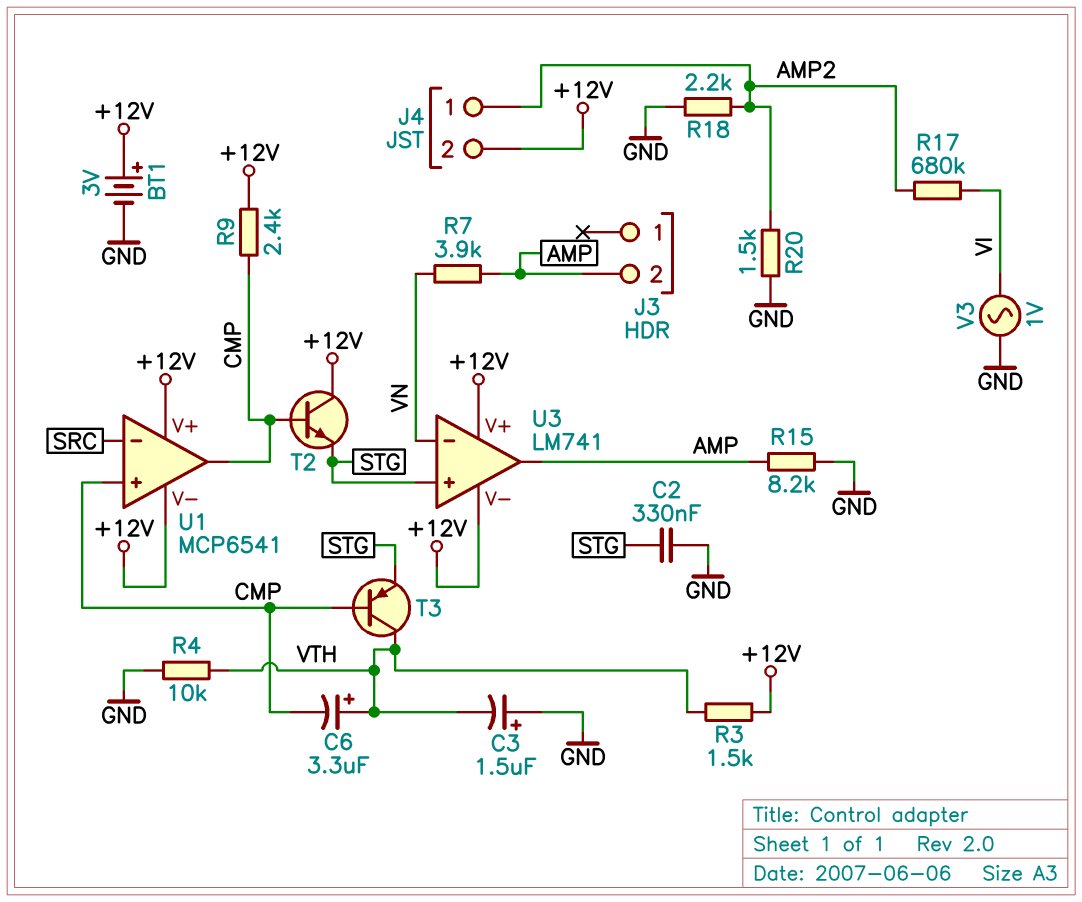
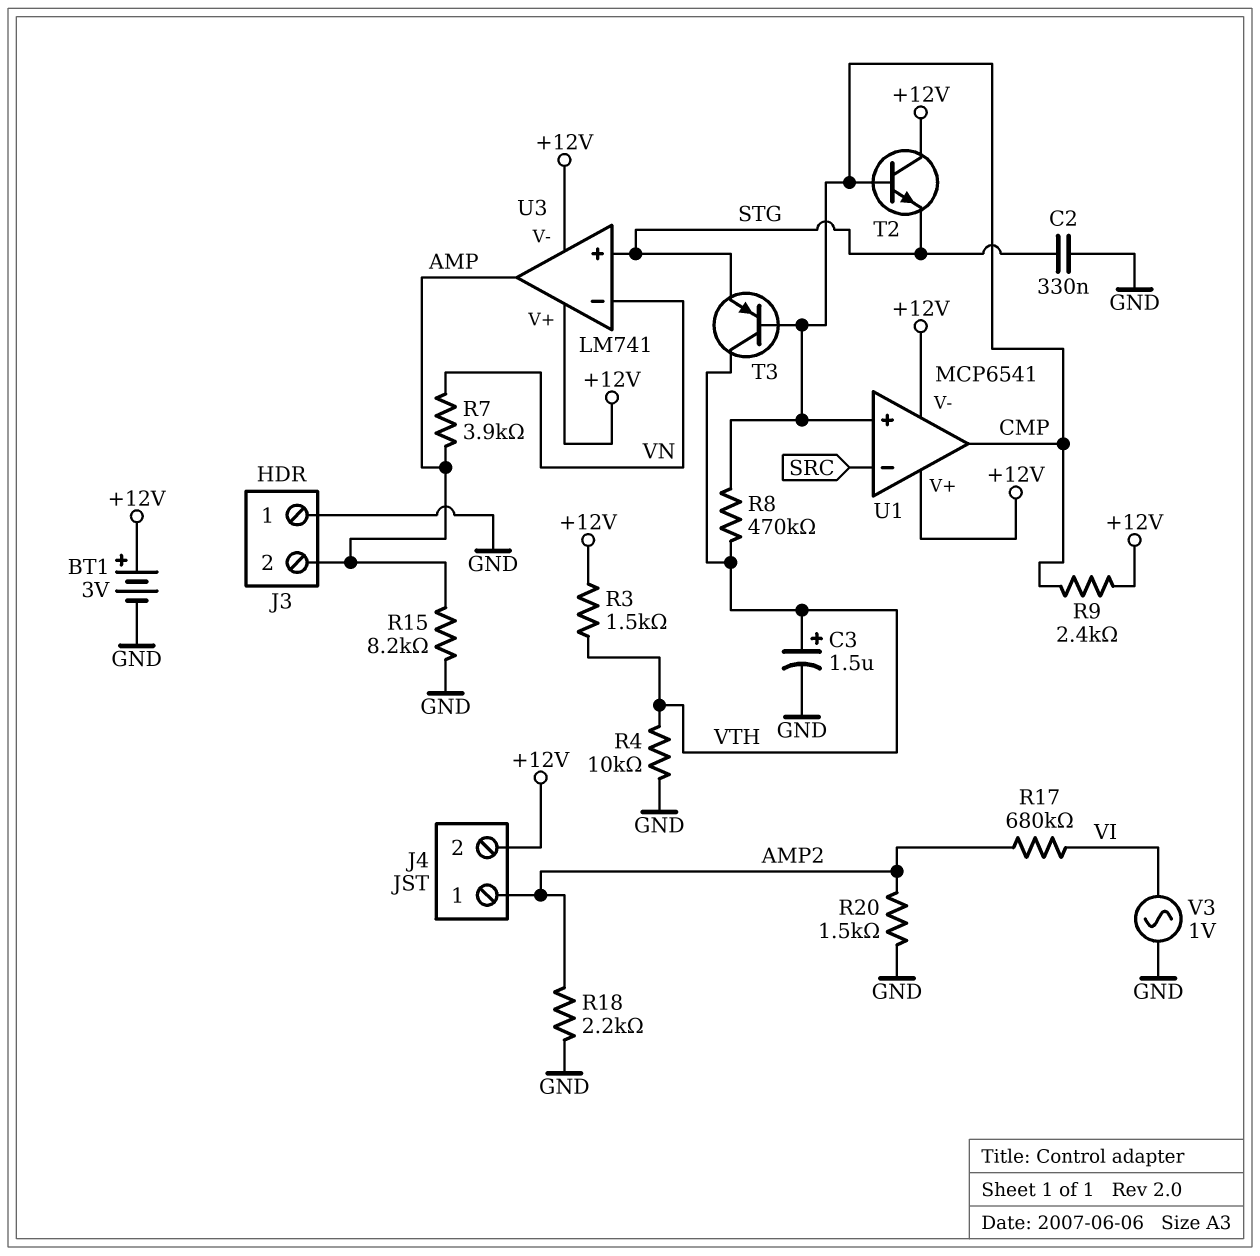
C3: 1.5uF (plus GND, minus VTH) -> 1.5uF (plus VTH, minus GND)
C6: 3.3uF (plus VTH, minus CMP) -> none
J3 pin 1: none -> GND
R8: none -> 470k (CMP, VTH)

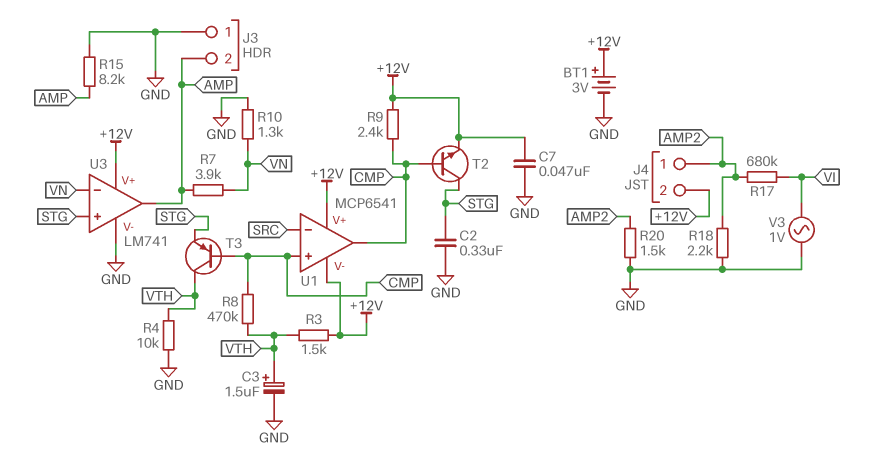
C7: none -> 47nF (+12V, GND)
R10: none -> 1.3k (GND, VN)
T2: NPN (B CMP, C +12V, E STG) -> NPN (B CMP, C STG, E +12V)
U3 pin V-: +12V -> GND

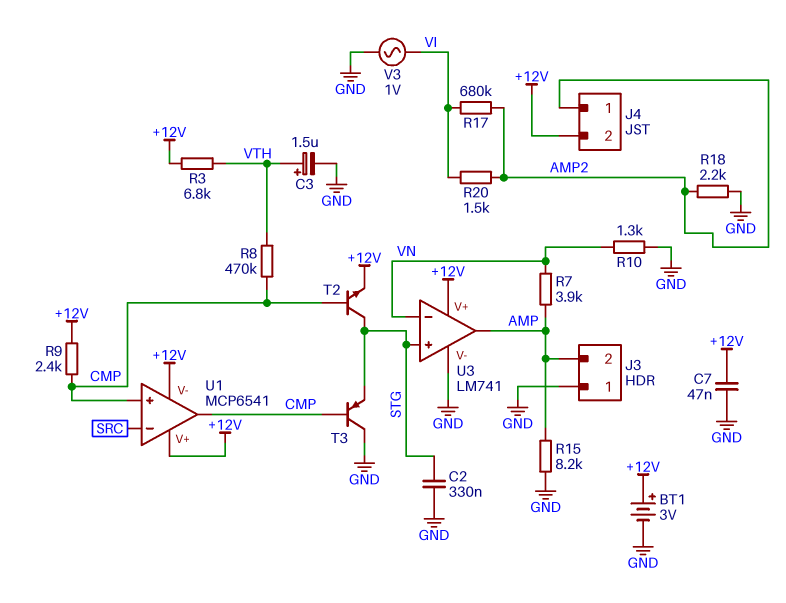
R3: 1.5k (+12V, VTH) -> 6.8k (+12V, VTH)
R4: 10k (GND, VTH) -> none
R20: 1.5k (AMP2, GND) -> 1.5k (AMP2, VI)
T3: PNP (B CMP, C VTH, E STG) -> PNP (B CMP, C GND, E STG)

